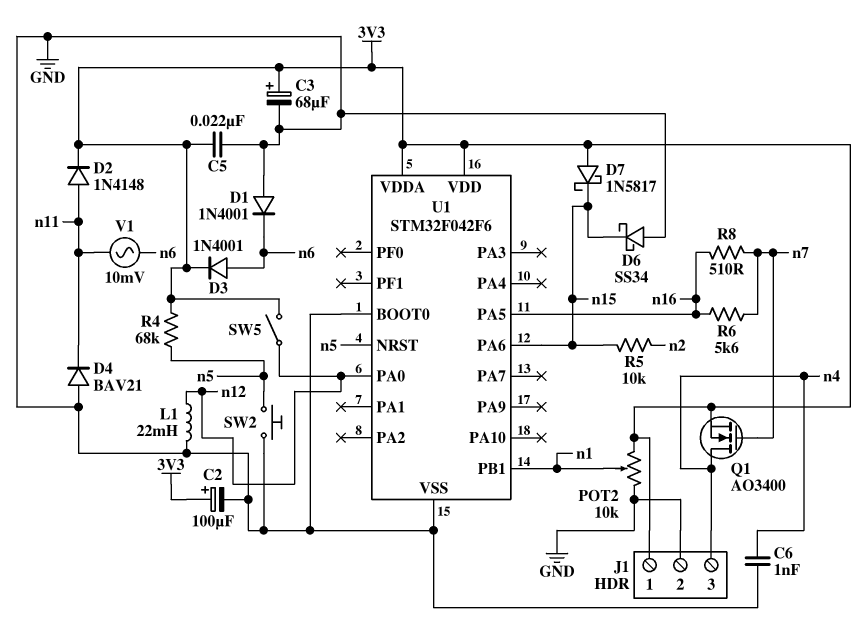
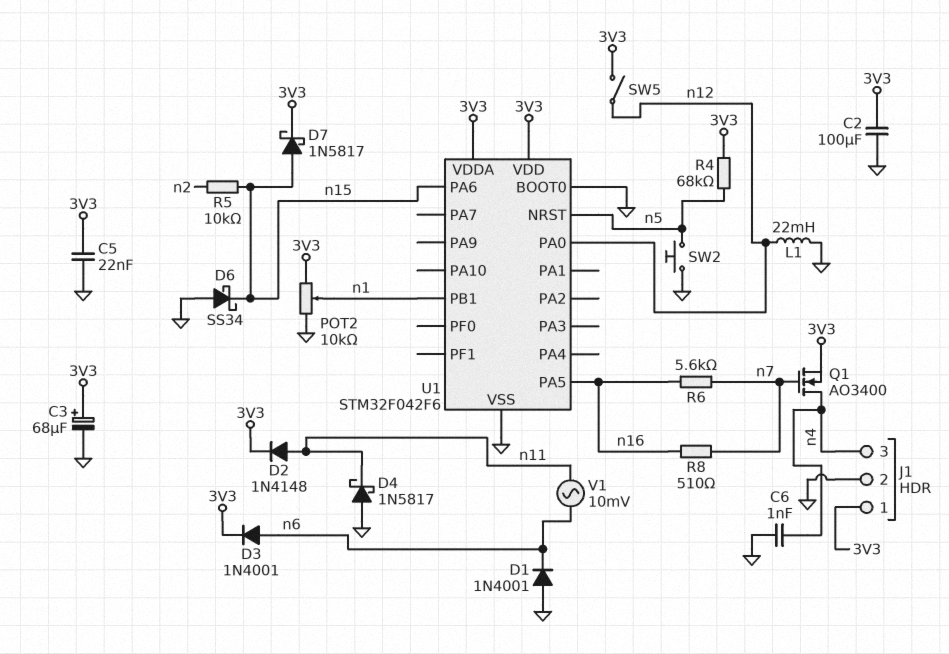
C2: 100uF (plus 3V3, minus GND) -> 100uF (3V3, GND)
D4: diode BAV21 (A GND, K n11) -> schottky 1N5817 (A GND, K n11)
D7: schottky 1N5817 (A 3V3, K n15) -> schottky 1N5817 (A n15, K 3V3)

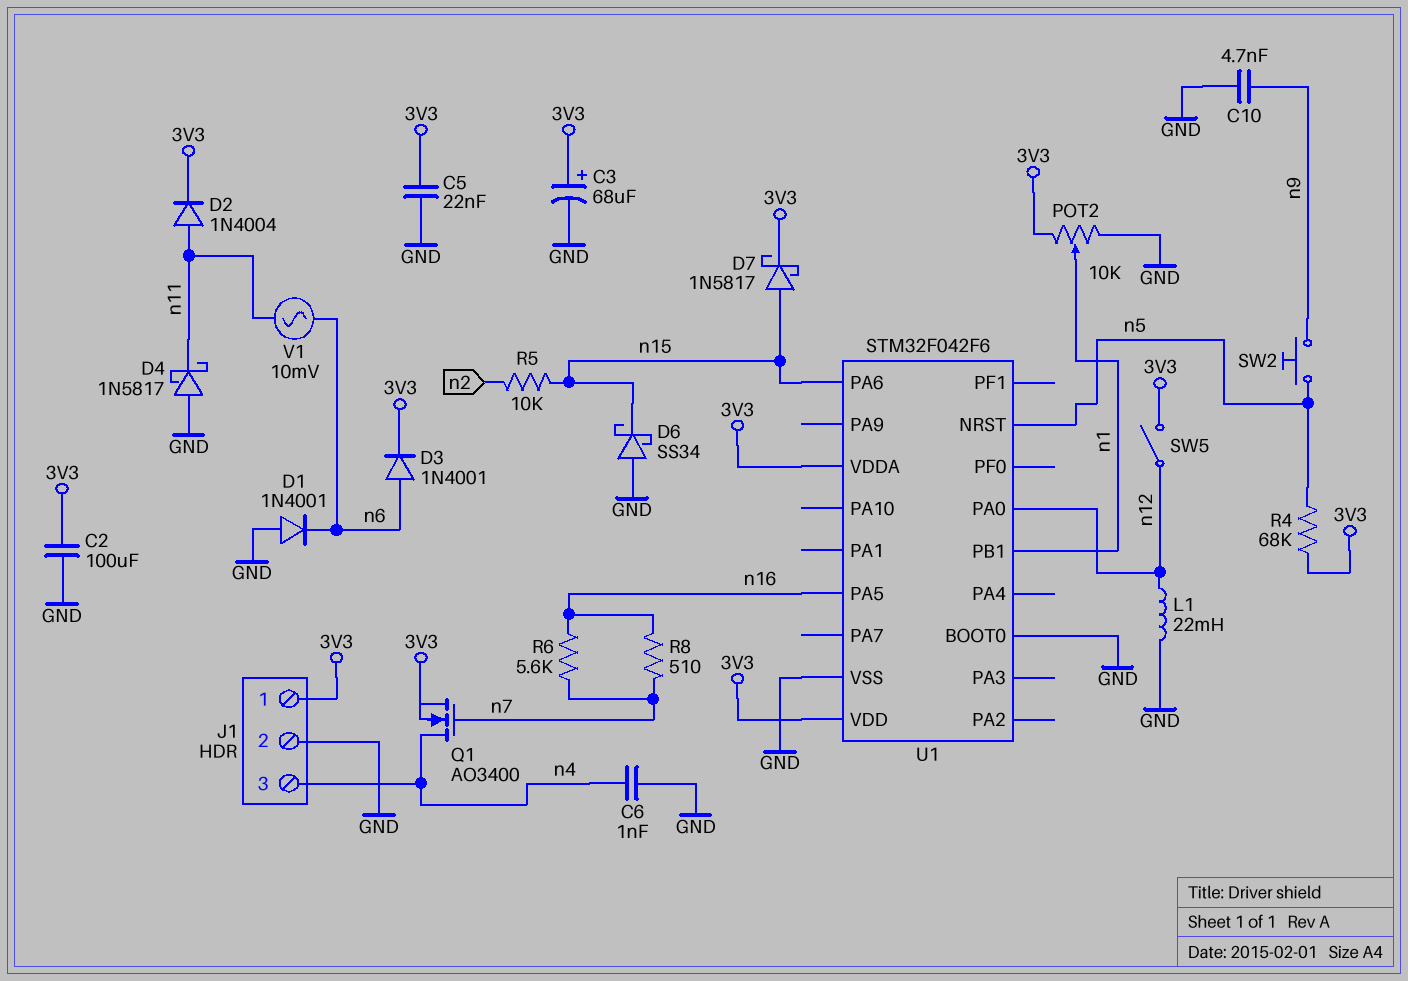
C10: none -> 4.7nF (GND, n9)
D2: diode 1N4148 (A n11, K 3V3) -> diode 1N4004 (A n11, K 3V3)
SW2: button (GND, n5) -> button (n5, n9)

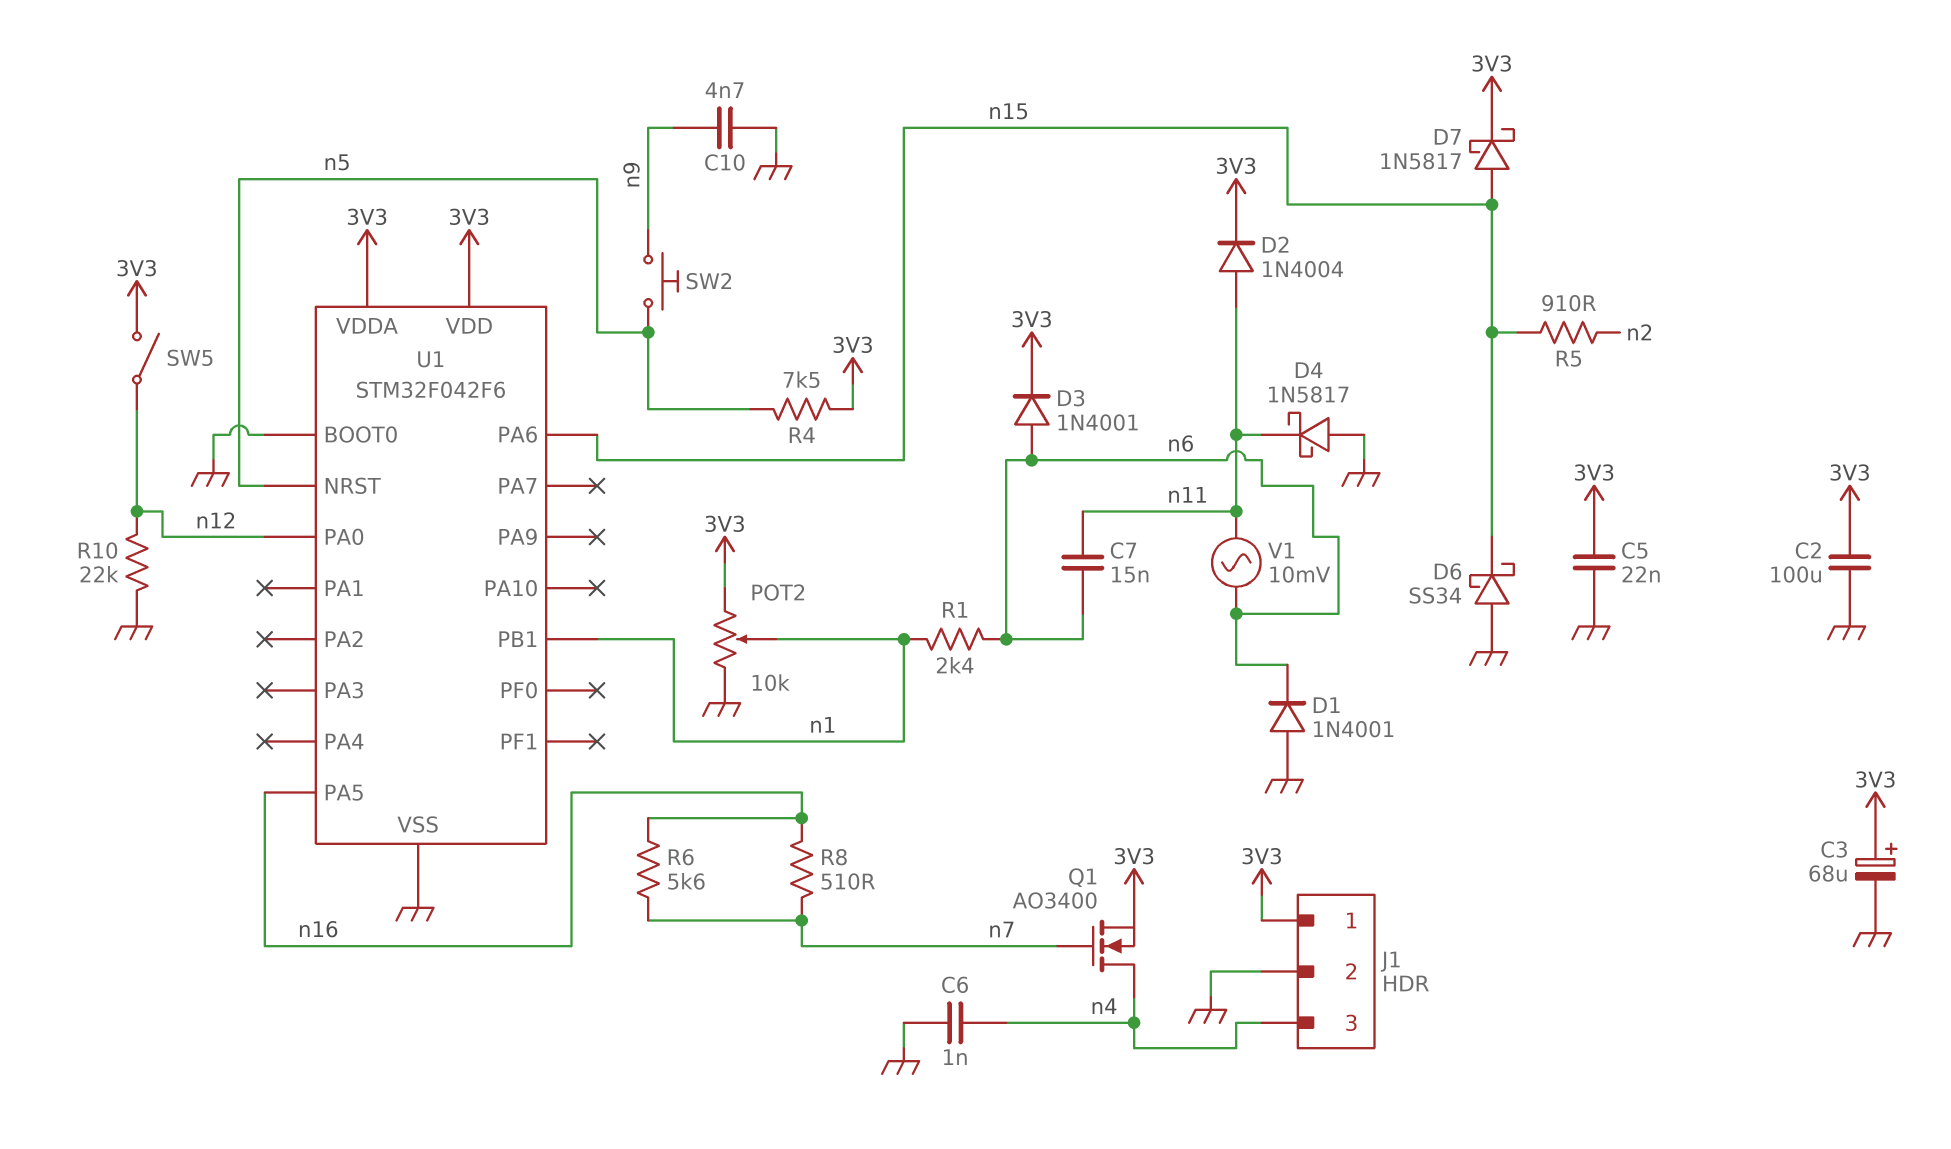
C7: none -> 15nF (n6, n11)
L1: 22mH (GND, n12) -> none
R1: none -> 2.4k (n1, n6)
R4: 68k (3V3, n5) -> 7.5k (3V3, n5)
R5: 10k (n2, n15) -> 910 (n2, n15)
R10: none -> 22k (GND, n12)

